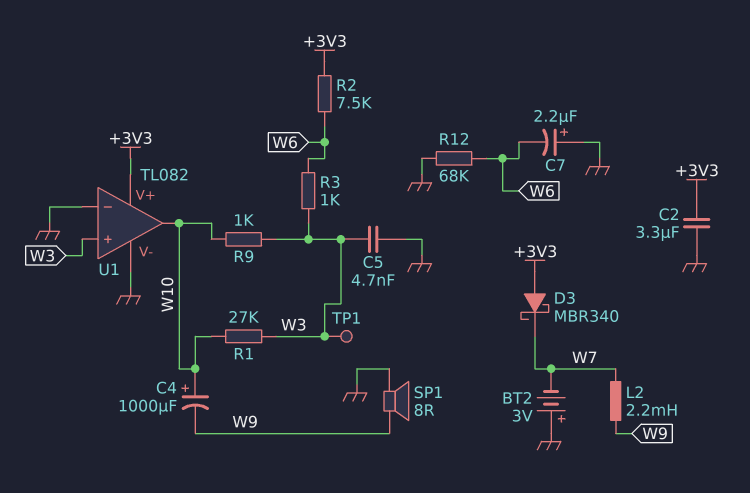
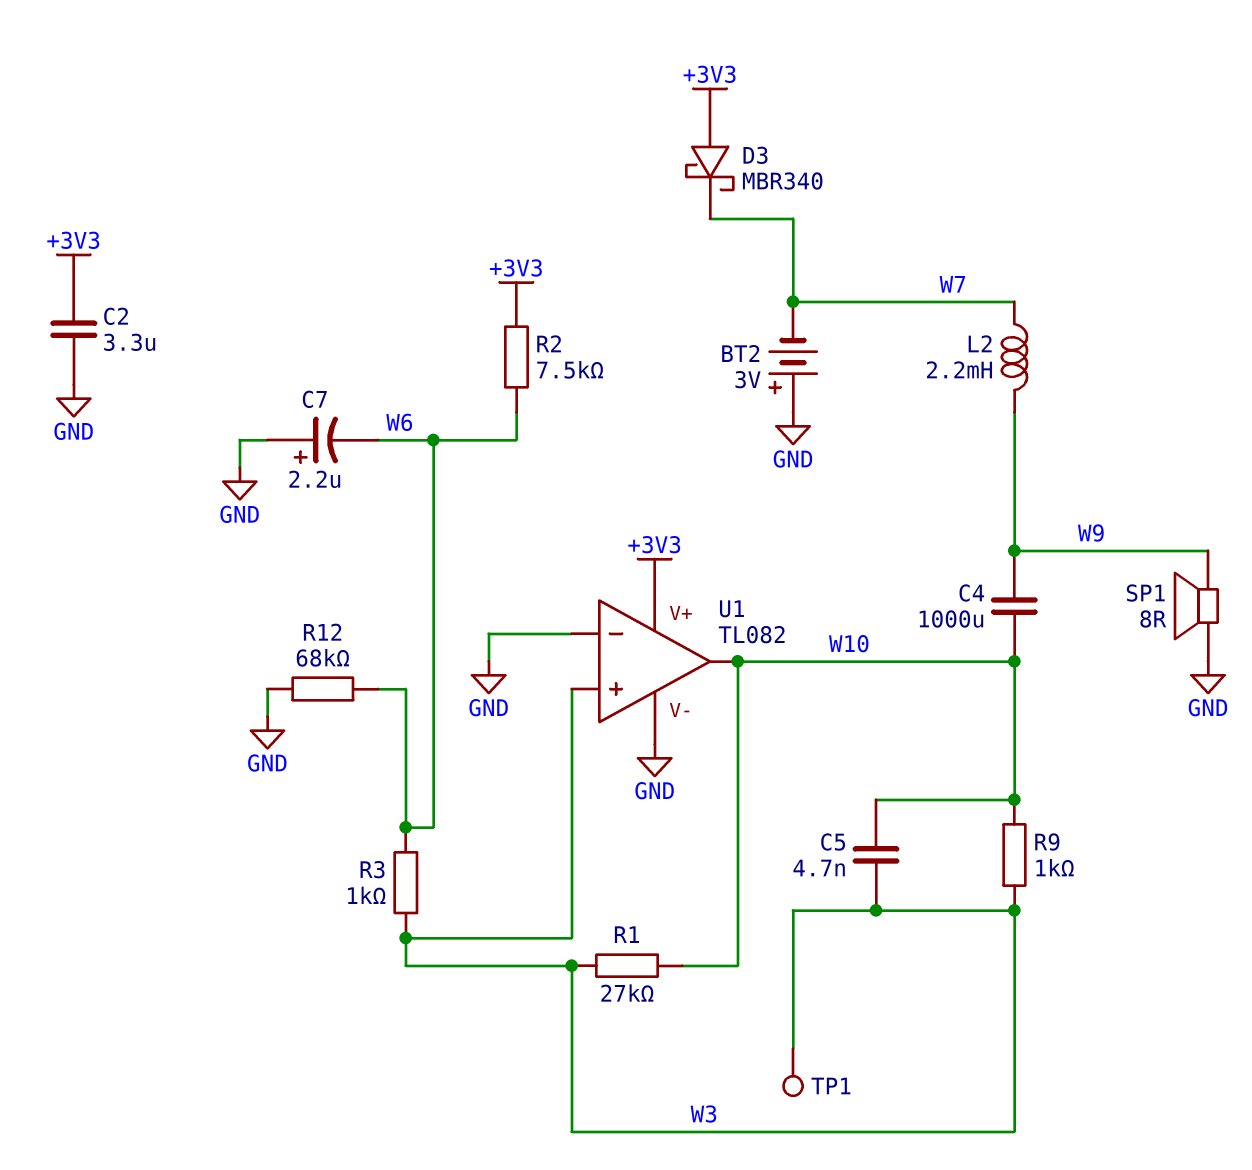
C4: 1000uF (plus W10, minus W9) -> 1000uF (W9, W10)
C5: 4.7nF (GND, W3) -> 4.7nF (W3, W10)

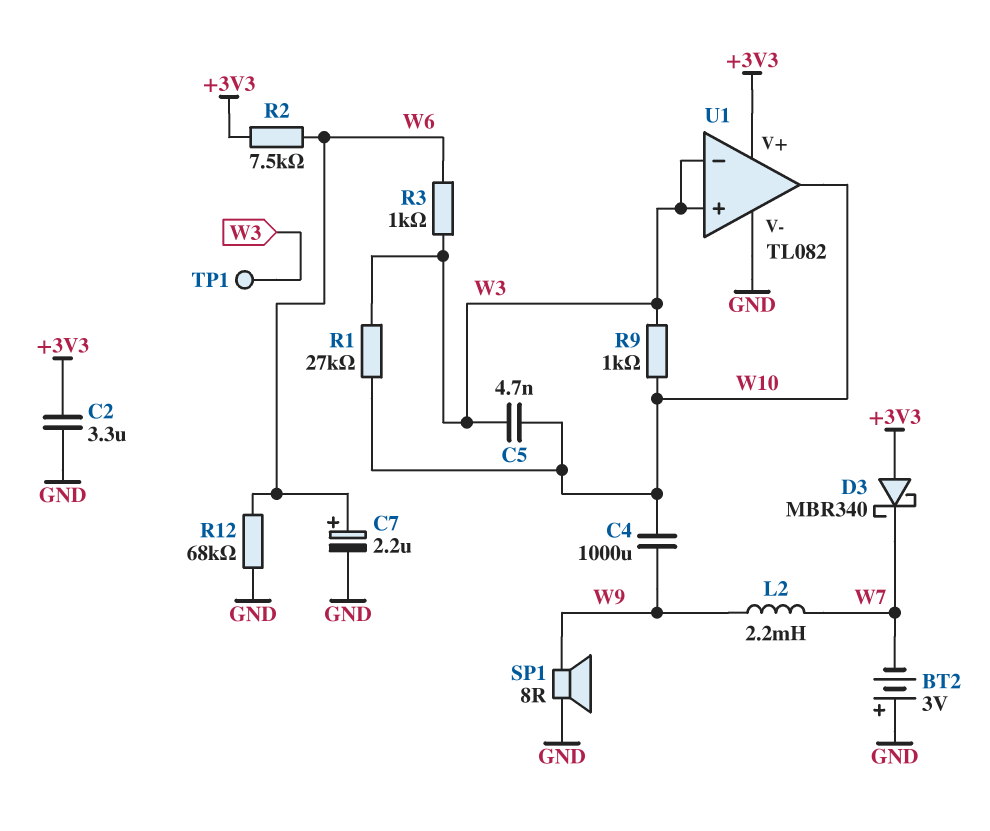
C7: 2.2uF (plus GND, minus W6) -> 2.2uF (plus W6, minus GND)
U1 pin in-: GND -> W3

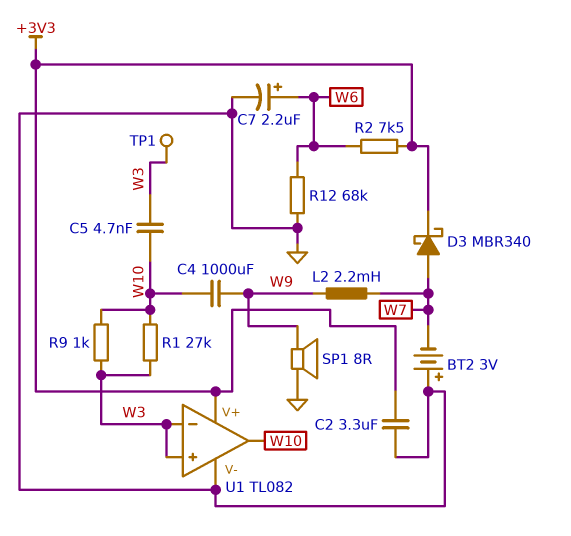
D3: schottky MBR340 (A +3V3, K W7) -> schottky MBR340 (A W7, K +3V3)
R3: 1k (W3, W6) -> none

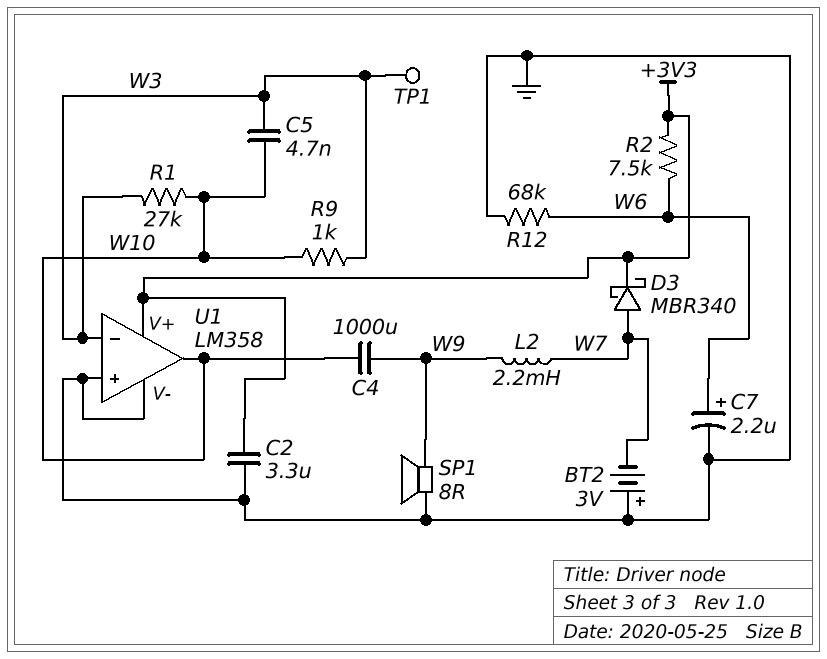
U1: TL082 -> LM358
U1 pin in+: W3 -> GND

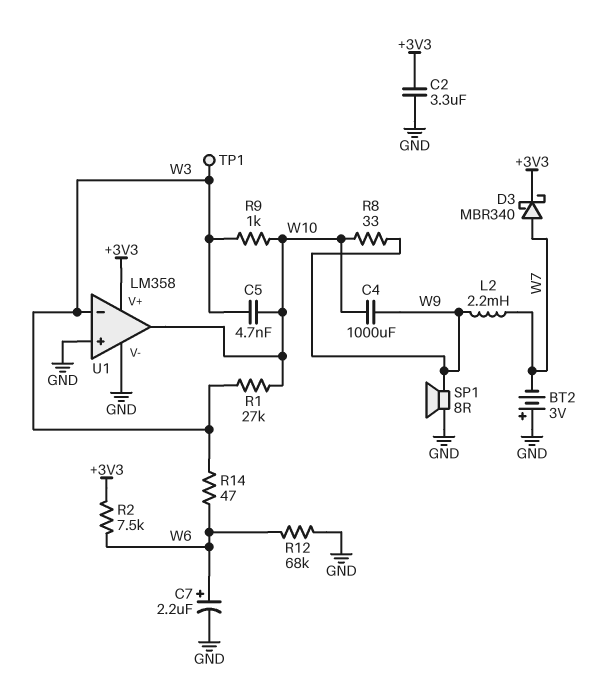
R8: none -> 33 (W9, W10)
R14: none -> 47 (W3, W6)

